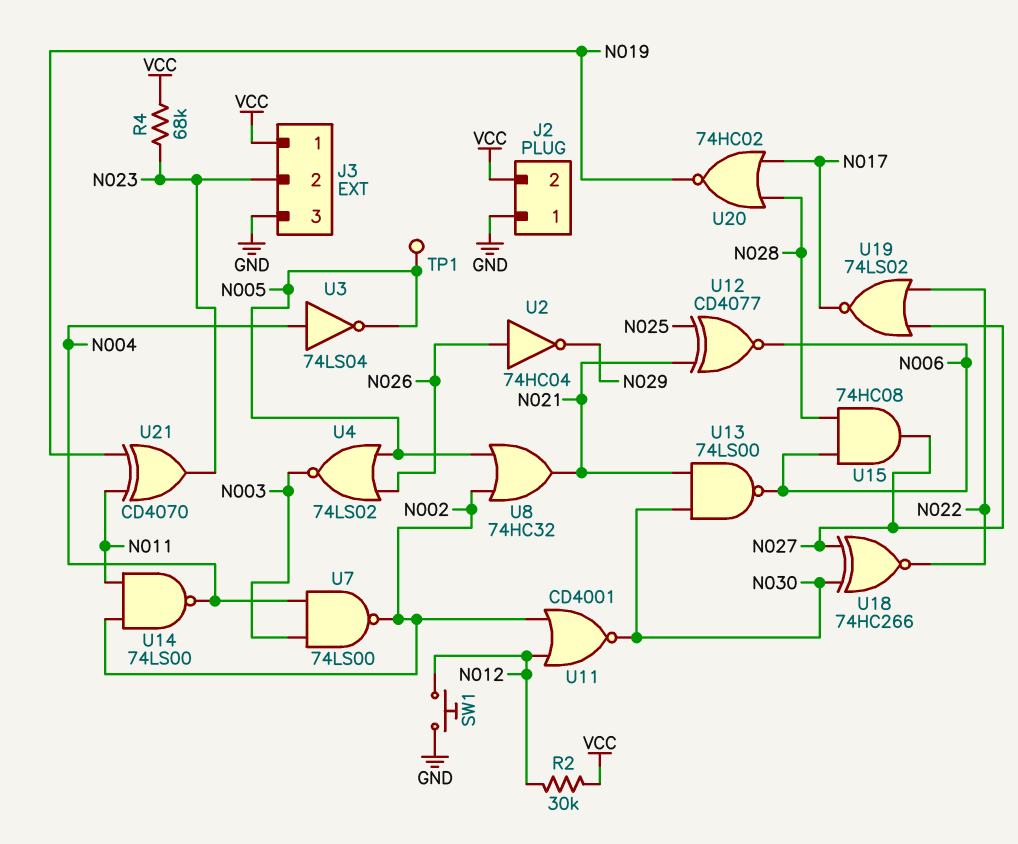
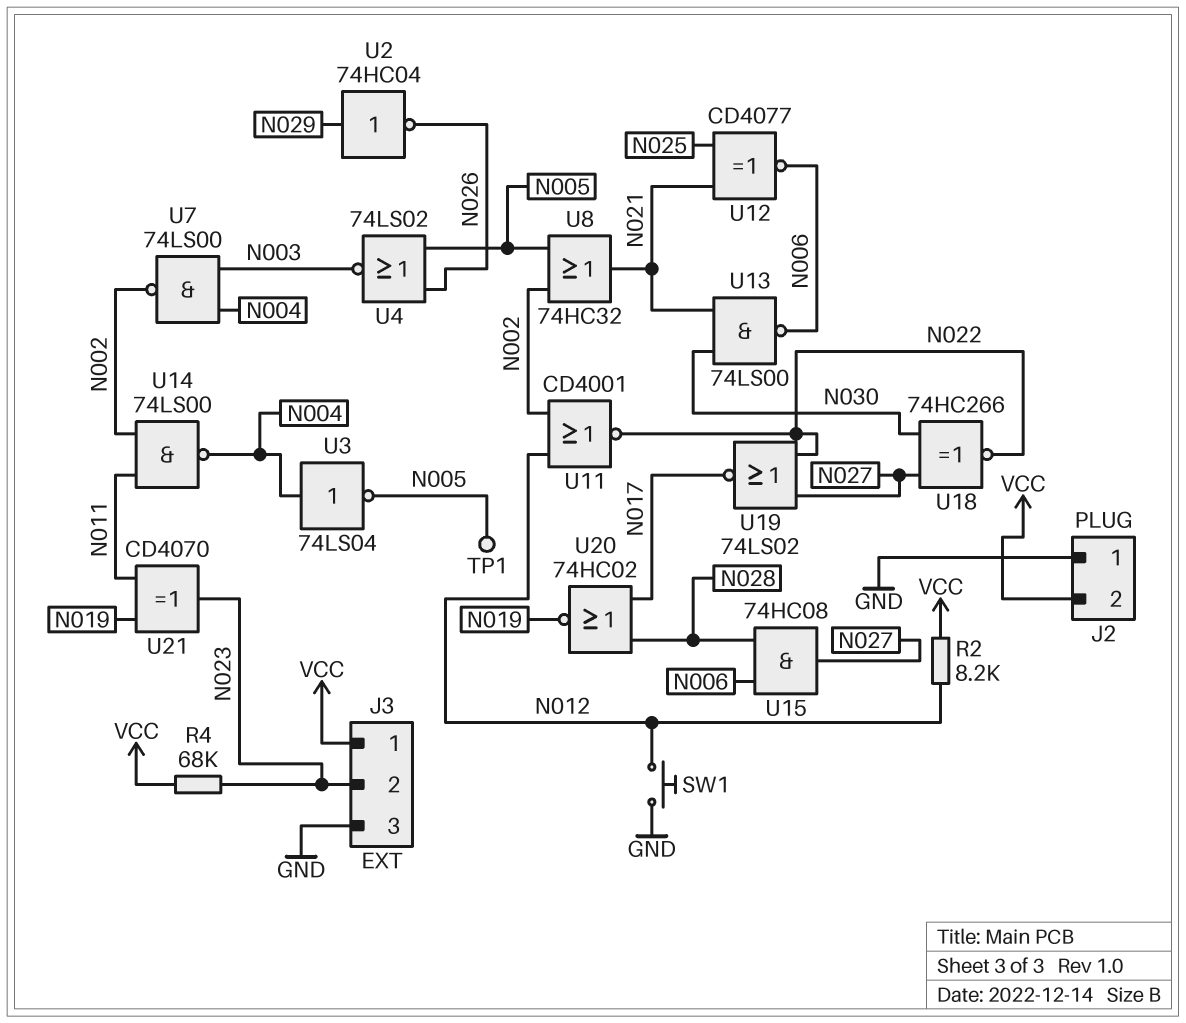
R2: 30k (N012, VCC) -> 8.2k (N012, VCC)
U2: NOT 74HC04 (in N026, out N029) -> NOT 74HC04 (in N029, out N026)
U11: NOR CD4001 (in N002, in N012, out N030) -> NOR CD4001 (in N002, in N012, out N022)

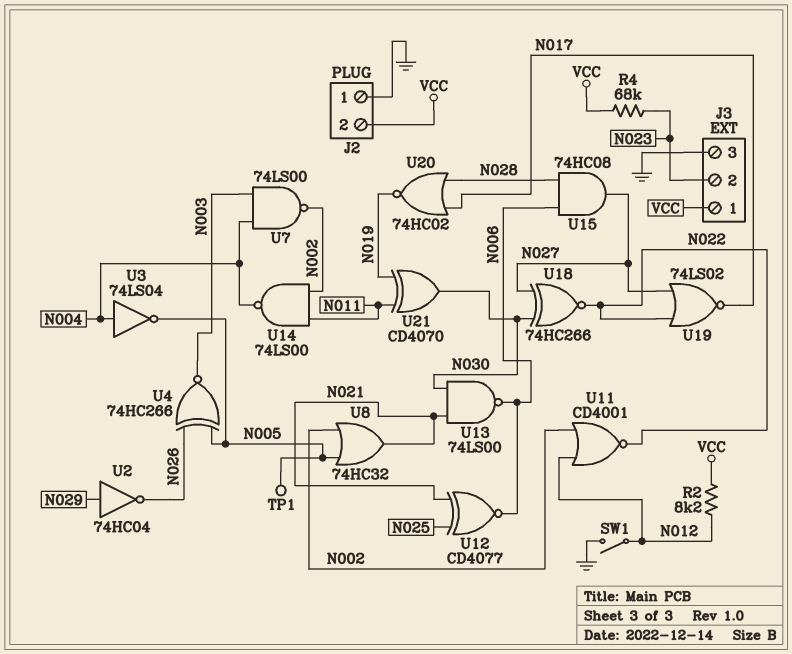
SW1: button (GND, N012) -> switch (GND, N012)
U4: NOR 74LS02 (in N005, in N026, out N003) -> XNOR 74HC266 (in N005, in N026, out N003)
U21: XOR CD4070 (in N011, in N019, out N023) -> XOR CD4070 (in N011, in N019, out N030)

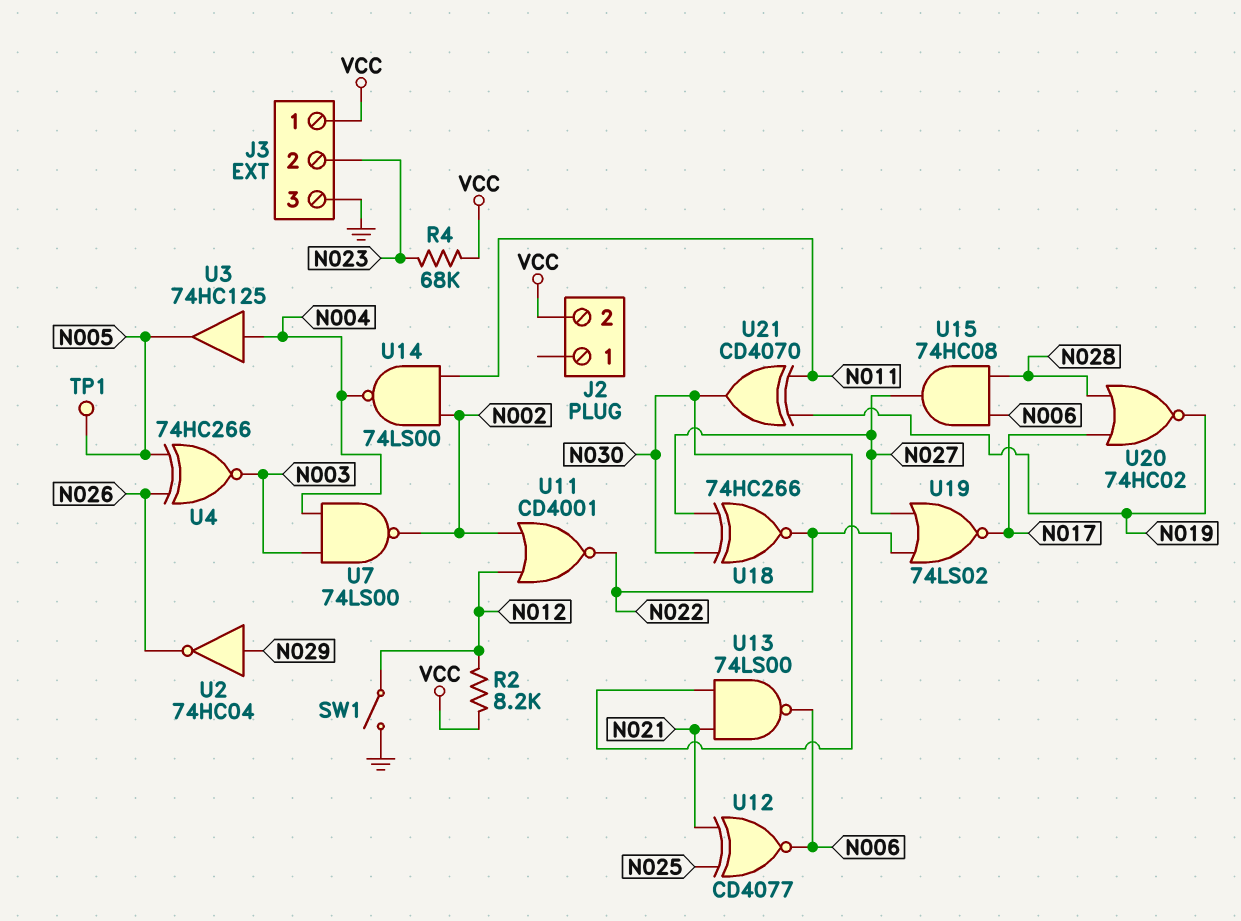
J2 pin 1: GND -> none
U3: NOT 74LS04 (in N004, out N005) -> buffer 74HC125 (in N004, out N005)
U8: OR 74HC32 (in N002, in N005, out N021) -> none

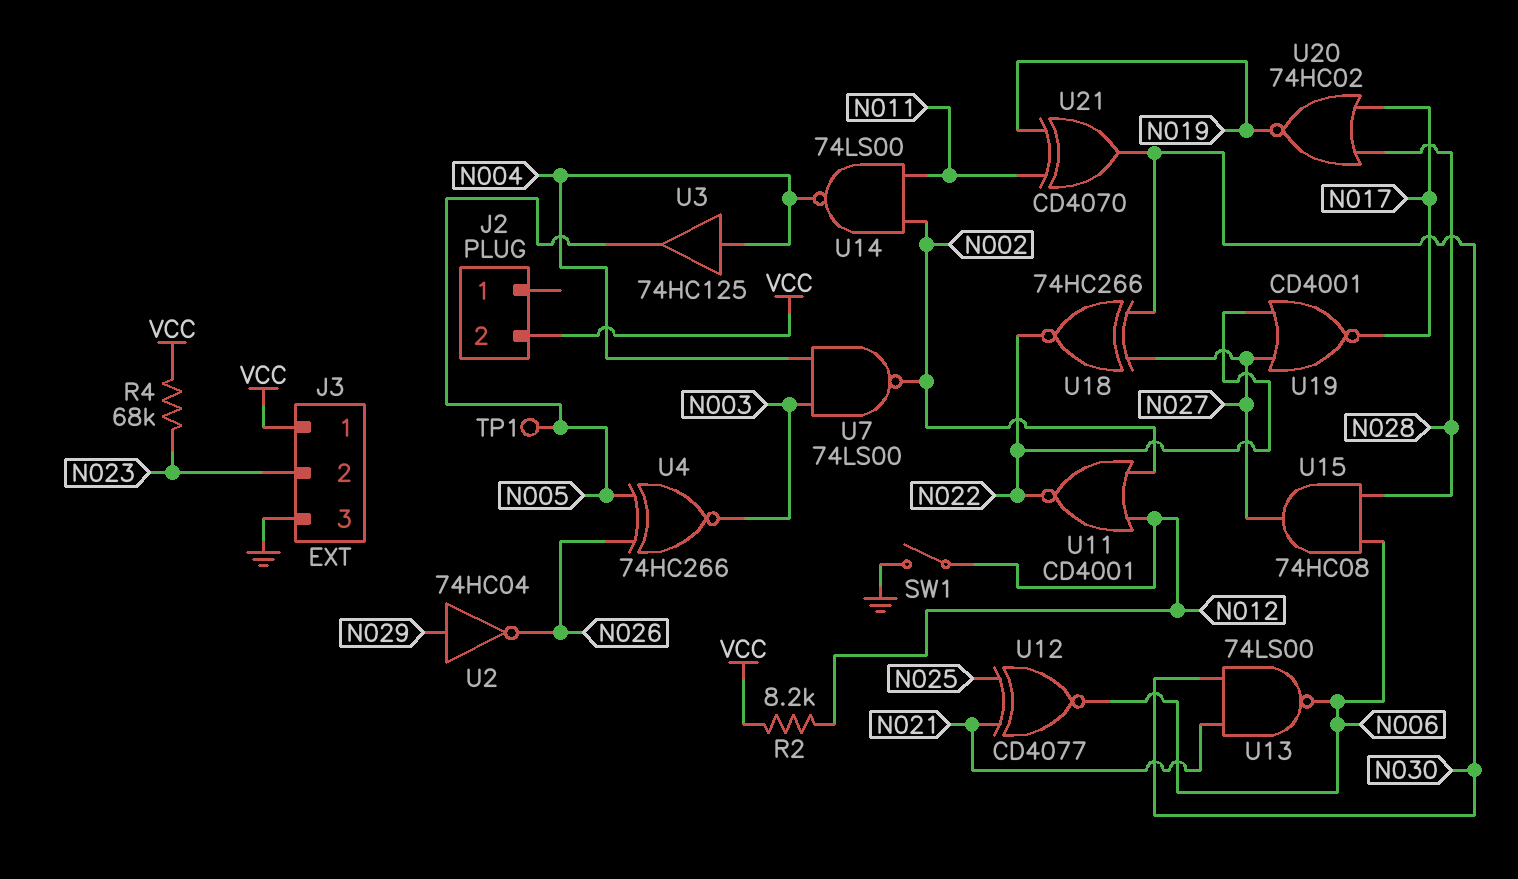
U19: NOR 74LS02 (in N022, in N027, out N017) -> NOR CD4001 (in N022, in N027, out N017)

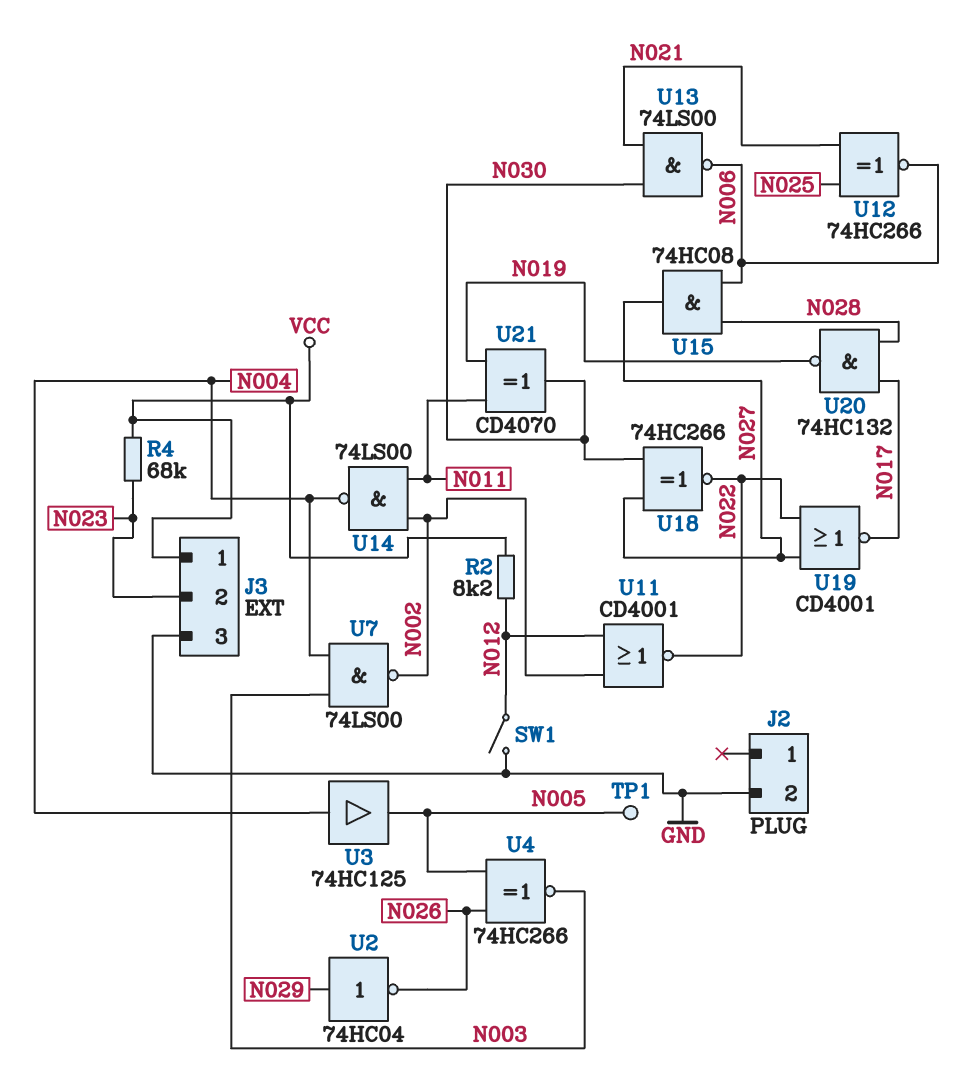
J2 pin 2: VCC -> GND
U12: XNOR CD4077 (in N021, in N025, out N006) -> XNOR 74HC266 (in N021, in N025, out N006)
U20: NOR 74HC02 (in N017, in N028, out N019) -> NAND 74HC132 (in N017, in N028, out N019)

